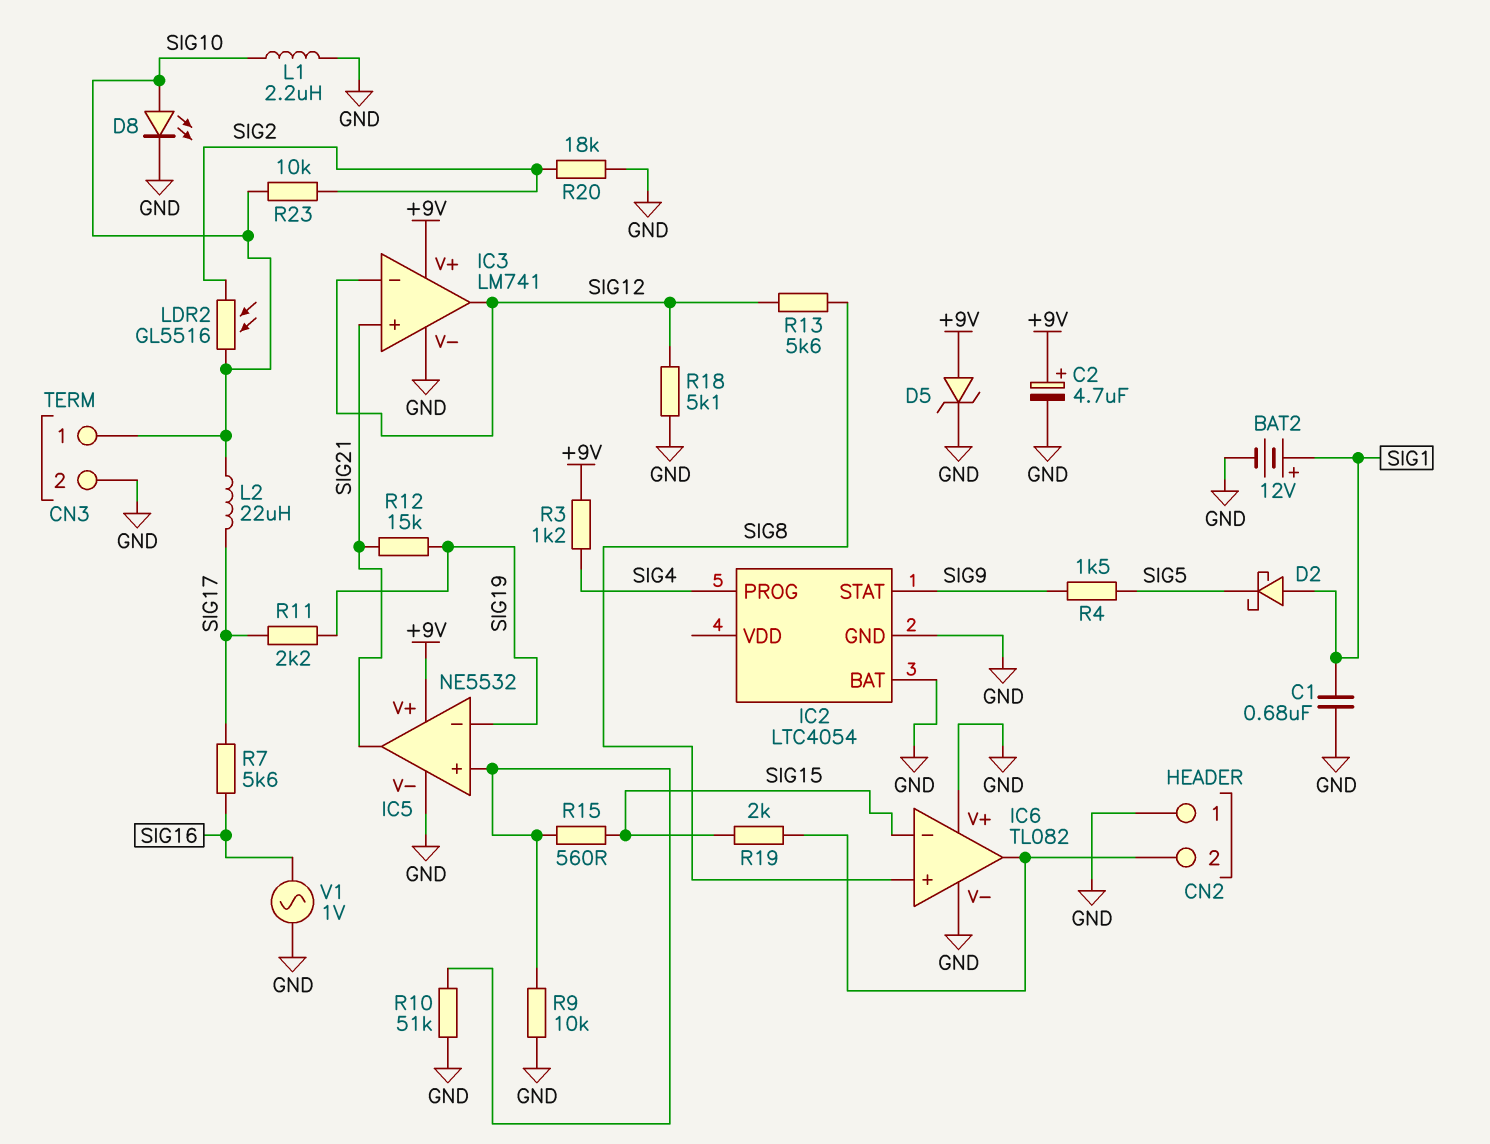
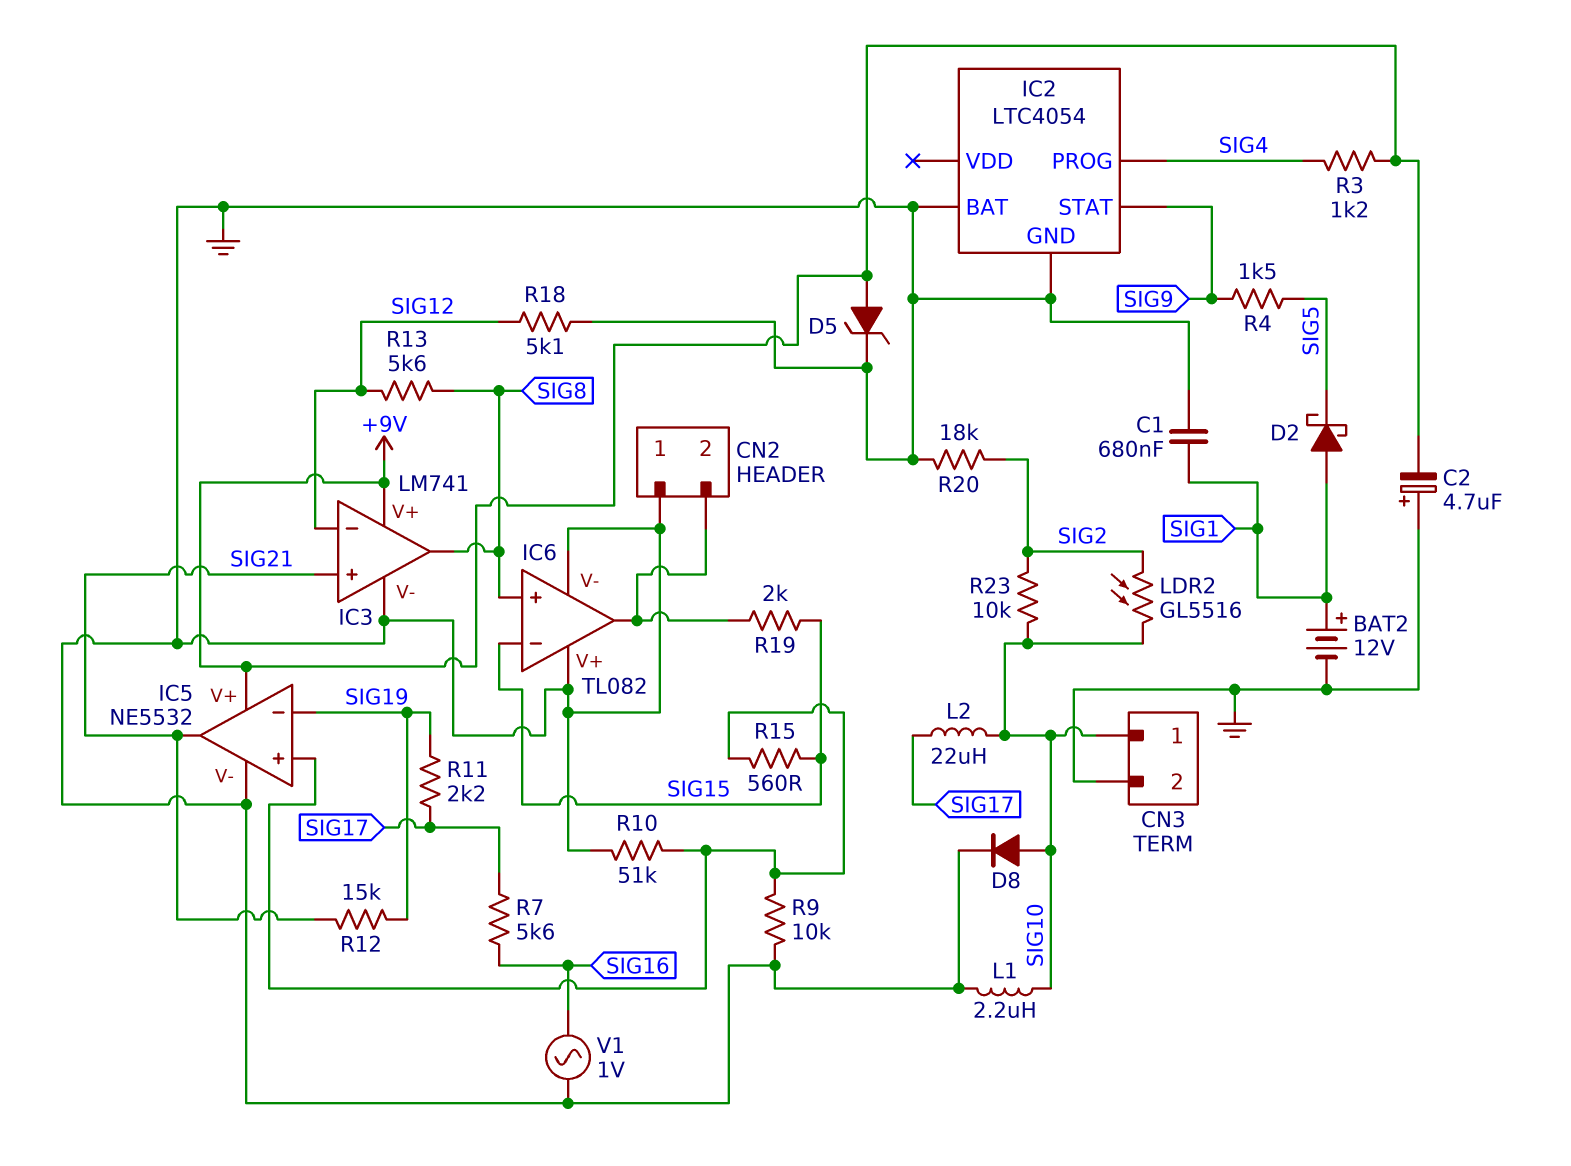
C2: 4.7uF (plus +9V, minus GND) -> 4.7uF (plus GND, minus +9V)
D8: LED (A SIG10, K GND) -> diode (A SIG10, K GND)
IC3 pin out: SIG12 -> SIG8

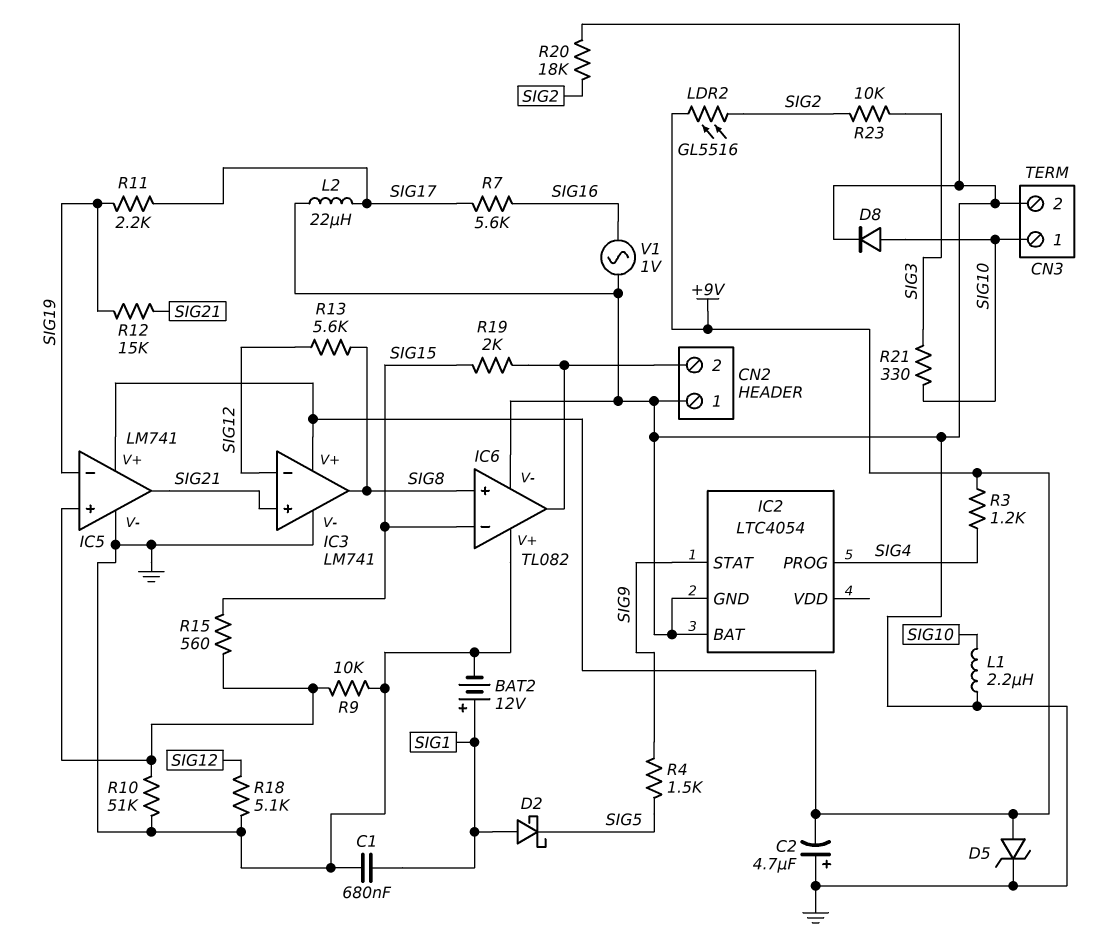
IC5: NE5532 -> LM741
L2: 22uH (SIG10, SIG17) -> 22uH (GND, SIG17)
LDR2: GL5516 (SIG2, SIG10) -> GL5516 (+9V, SIG2)
R21: none -> 330 (SIG3, SIG10)
R23: 10k (SIG2, SIG10) -> 10k (SIG2, SIG3)

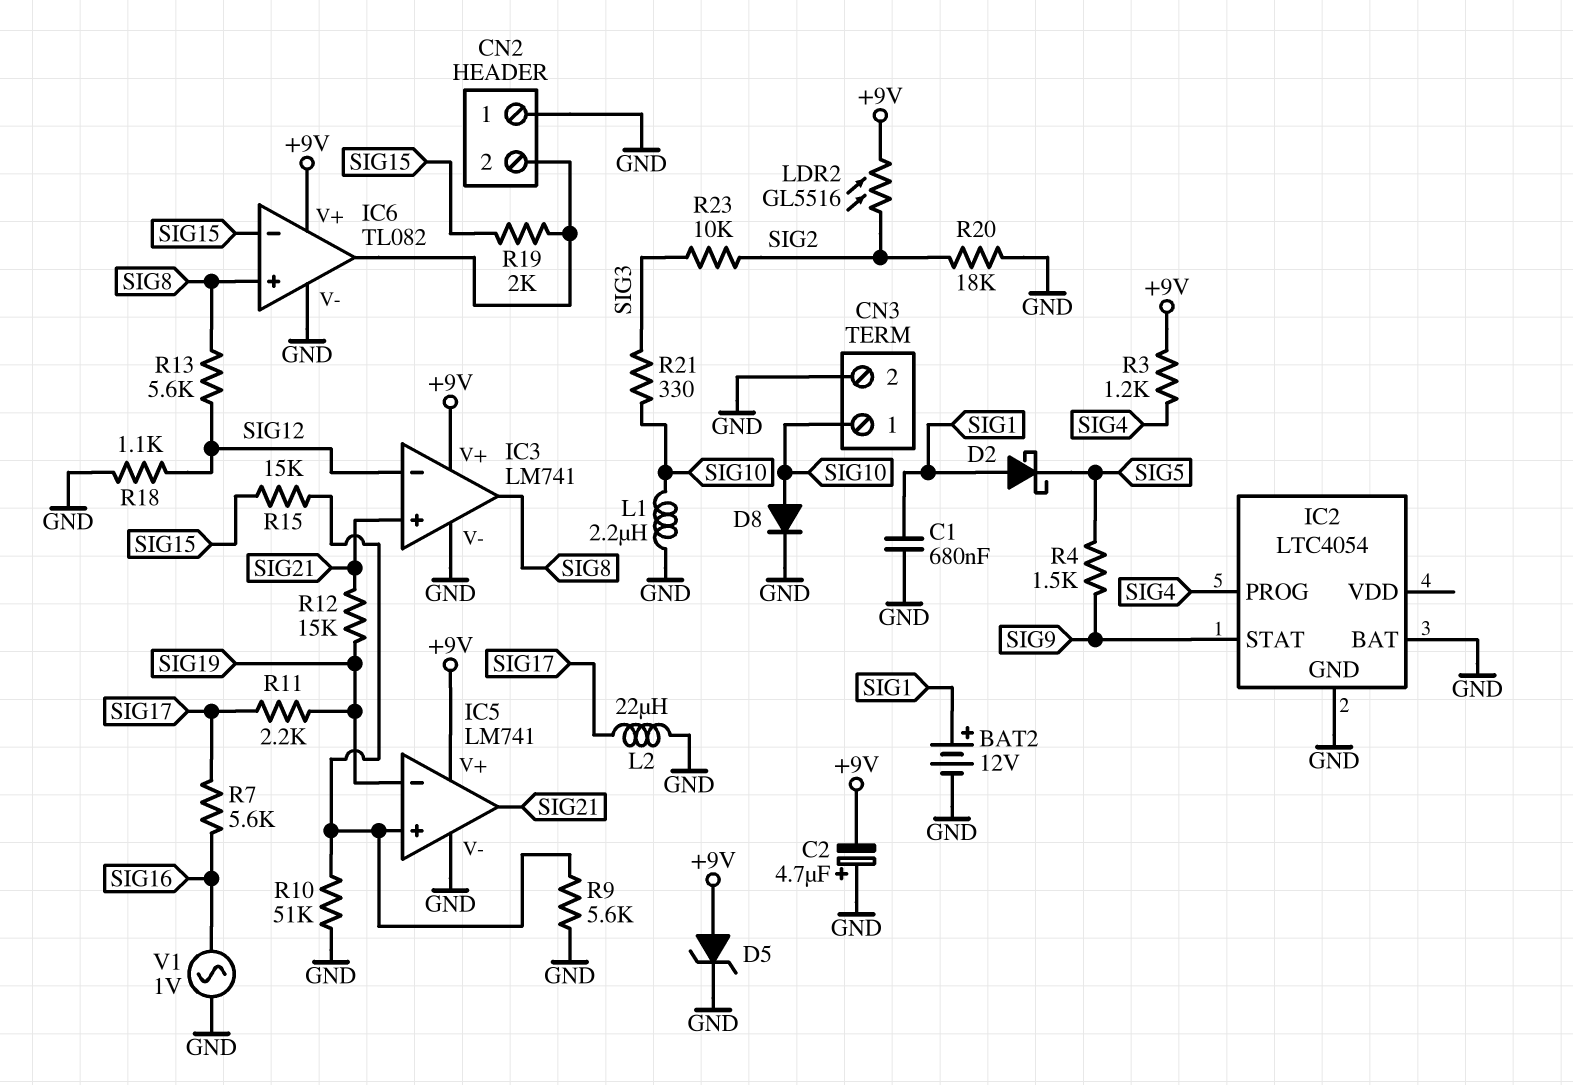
IC6 pin V+: GND -> +9V
R9: 10k (GND, IC5/in+) -> 5.6k (GND, IC5/in+)
R15: 560 (IC5/in+, SIG15) -> 15k (IC5/in+, SIG15)
R18: 5.1k (GND, SIG12) -> 1.1k (GND, SIG12)

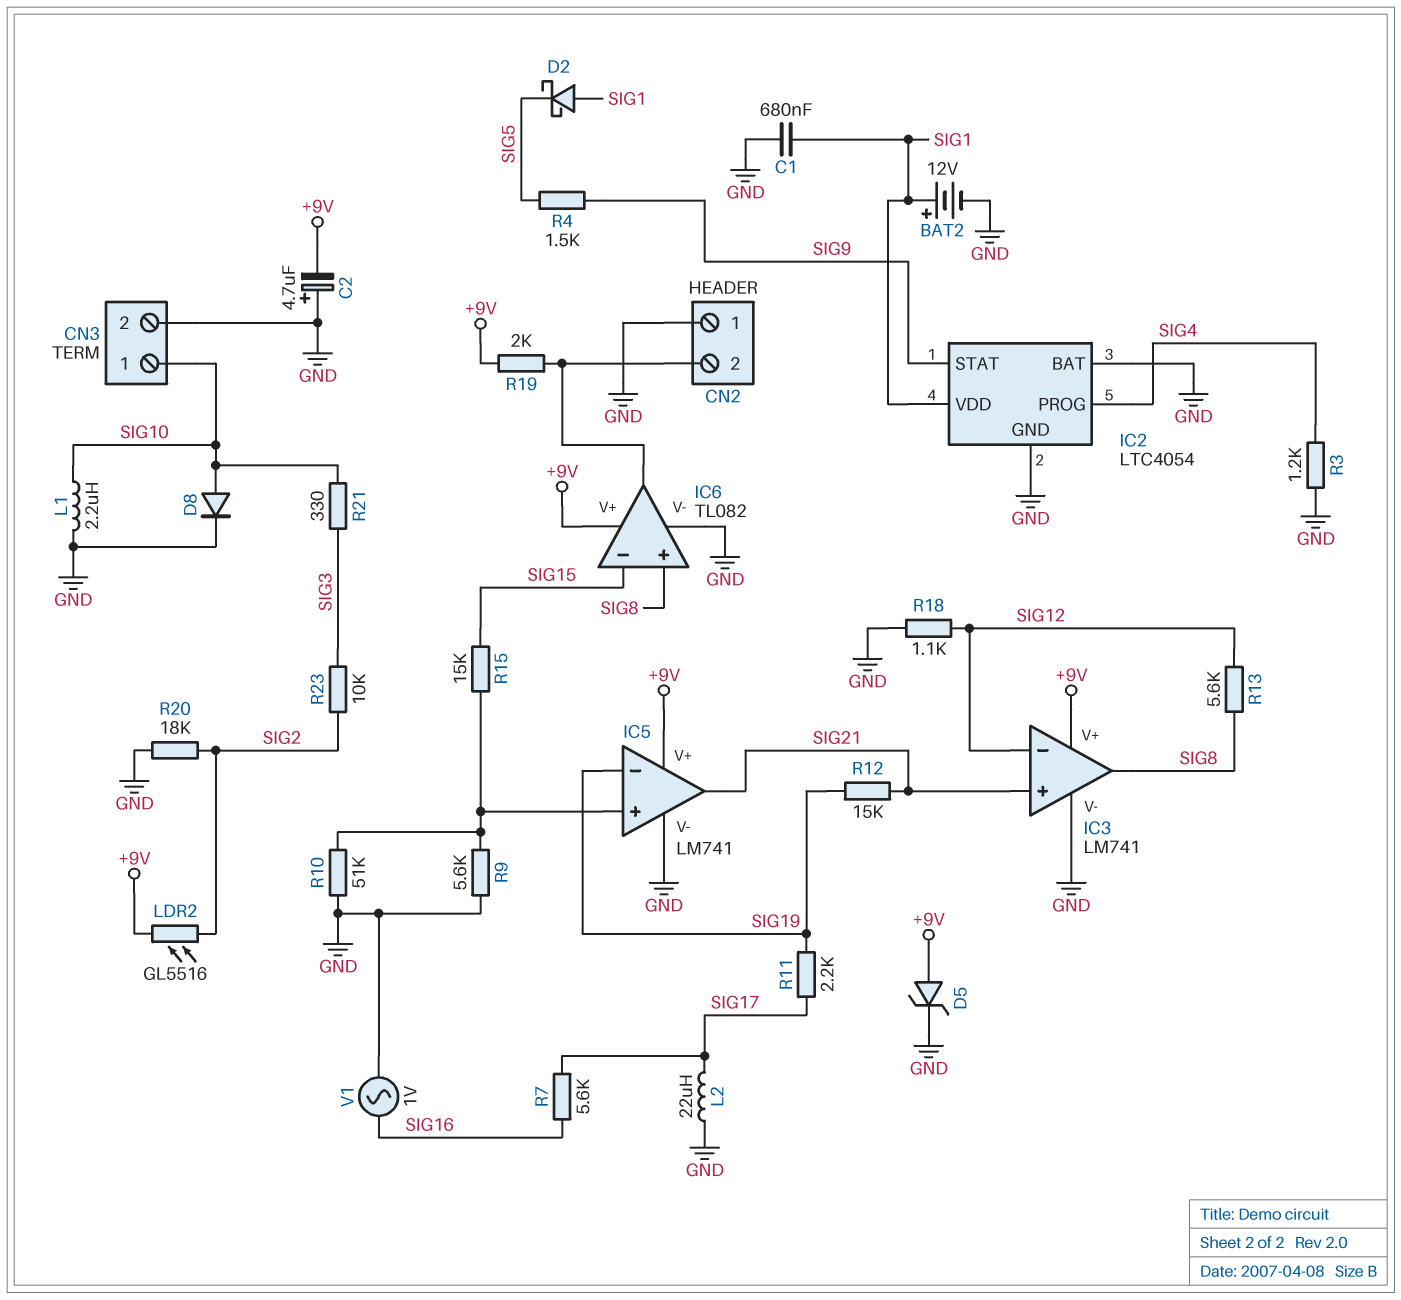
IC2 pin VDD: none -> SIG1
R3: 1.2k (+9V, SIG4) -> 1.2k (GND, SIG4)
R19: 2k (CN2/2, SIG15) -> 2k (+9V, CN2/2)

